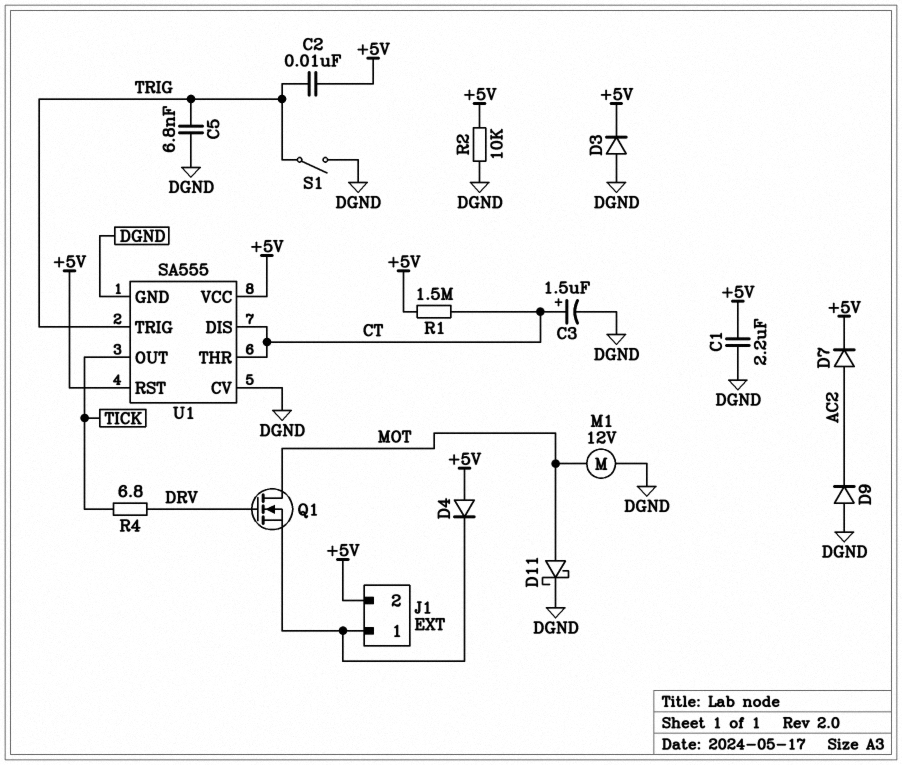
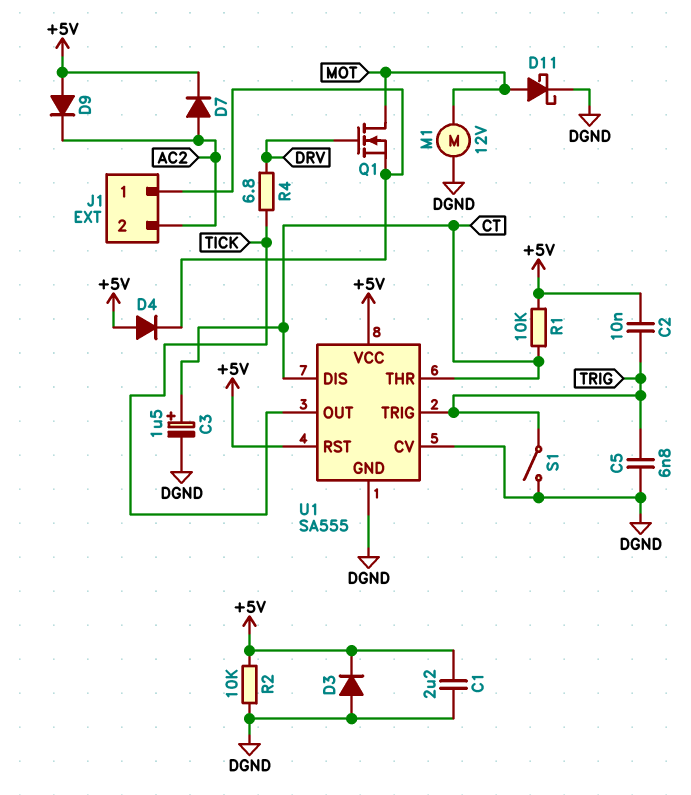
D9: diode (A DGND, K AC2) -> diode (A +5V, K AC2)
J1 pin 2: +5V -> AC2
R1: 1.5M (+5V, CT) -> 10k (+5V, CT)

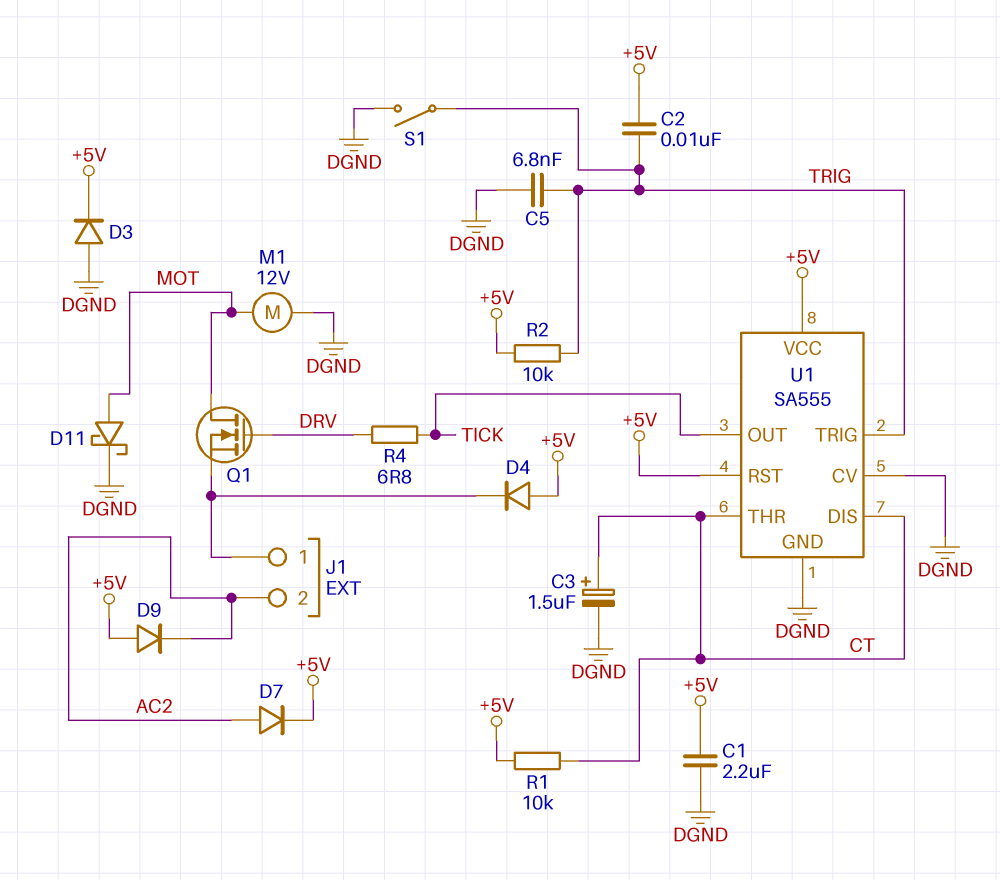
R2: 10k (+5V, DGND) -> 10k (+5V, TRIG)

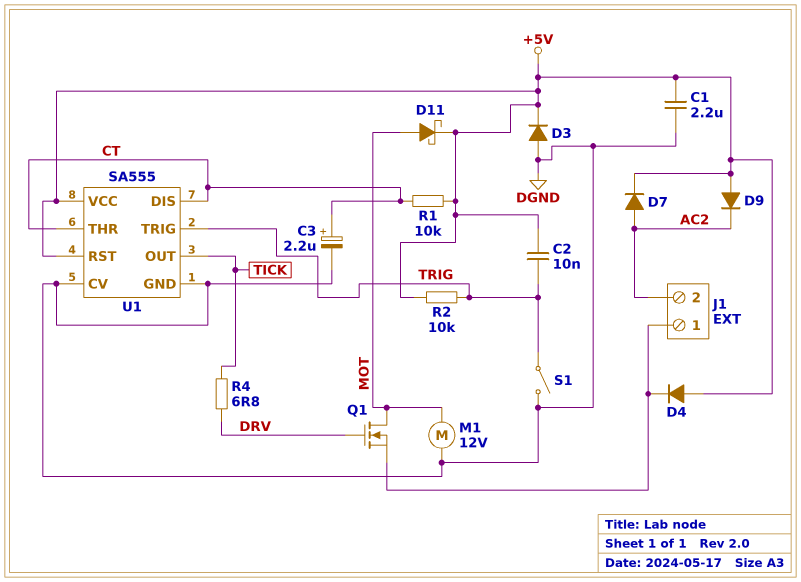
C3: 1.5uF (plus CT, minus DGND) -> 2.2uF (plus CT, minus DGND)
C5: 6.8nF (DGND, TRIG) -> none
D11: schottky (A MOT, K DGND) -> schottky (A MOT, K +5V)

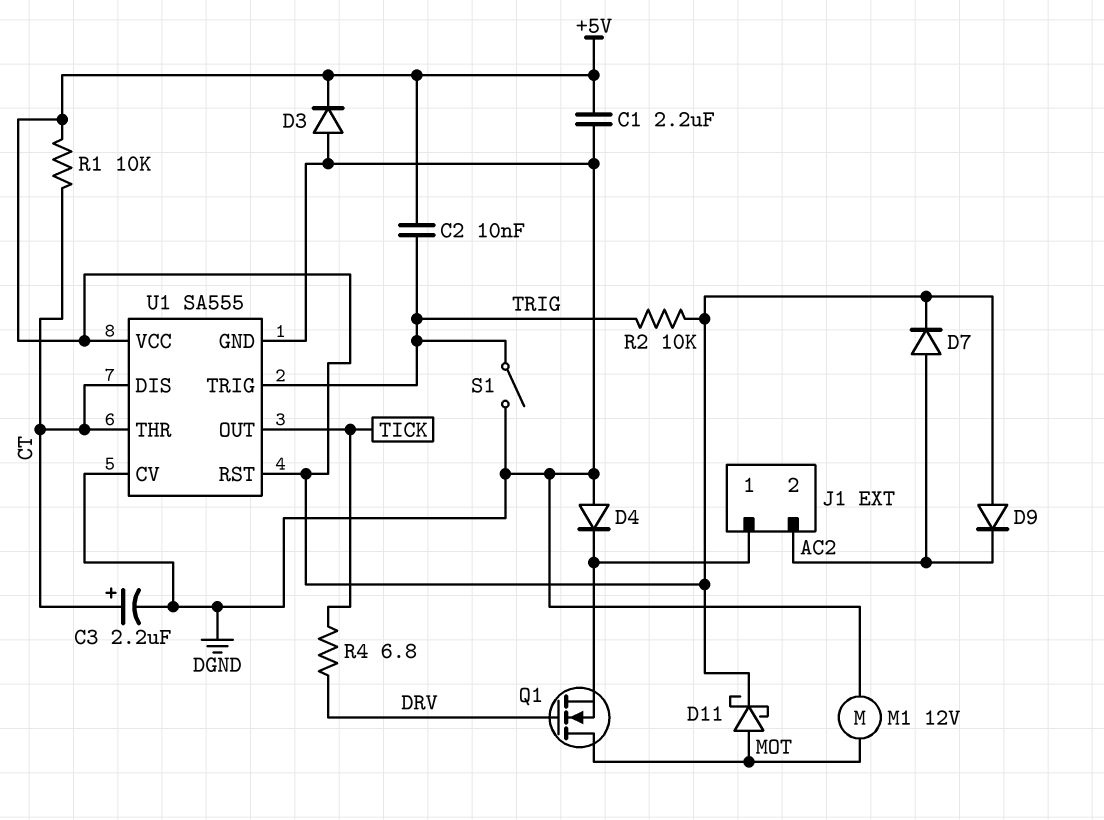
D4: diode (A +5V, K J1/1) -> diode (A DGND, K J1/1)

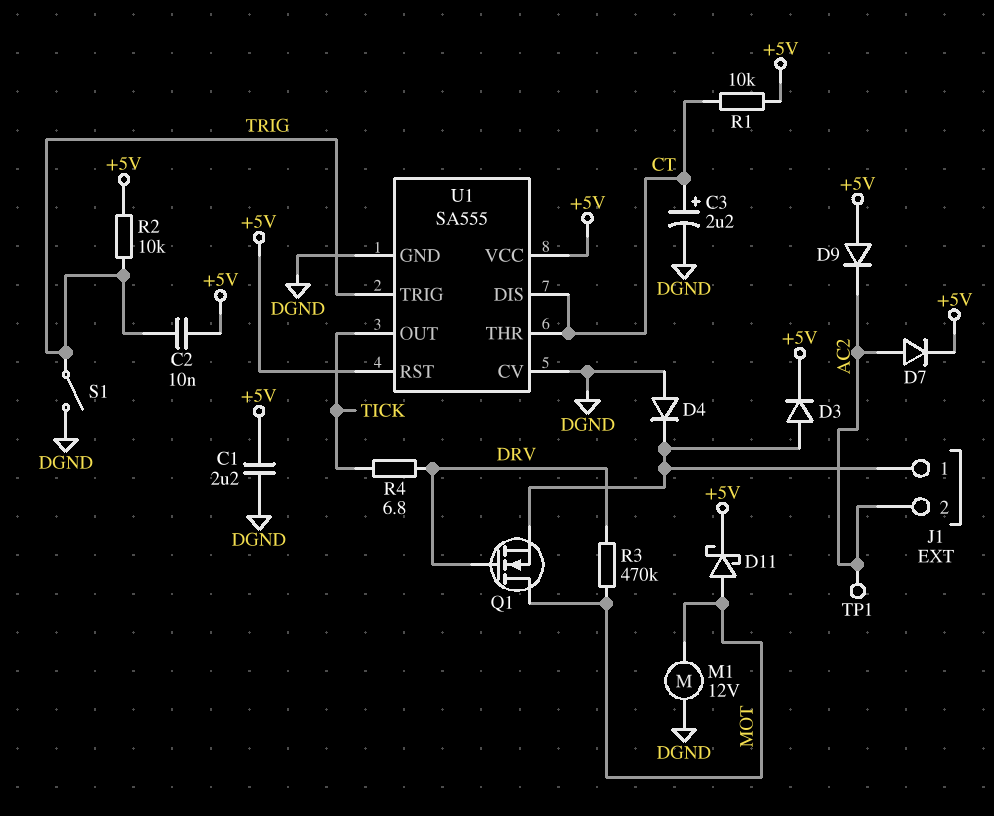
D3: diode (A DGND, K +5V) -> diode (A J1/1, K +5V)
R3: none -> 470k (DRV, MOT)
TP1: none -> test point (AC2)

